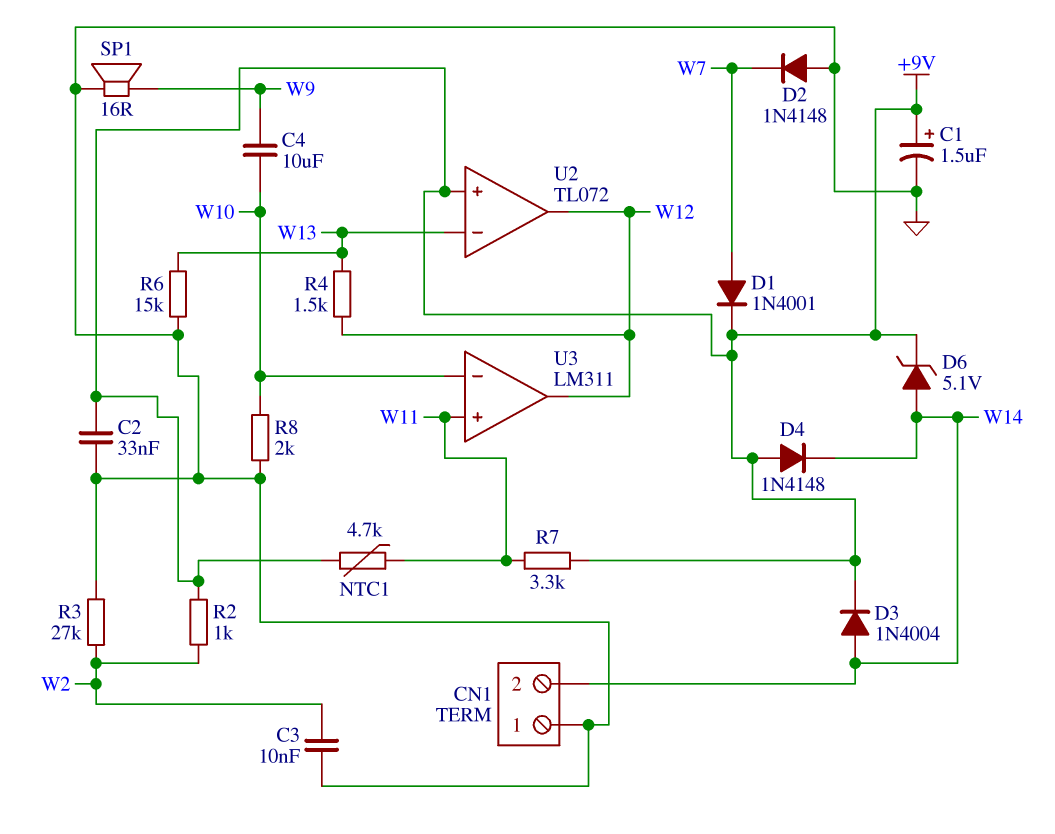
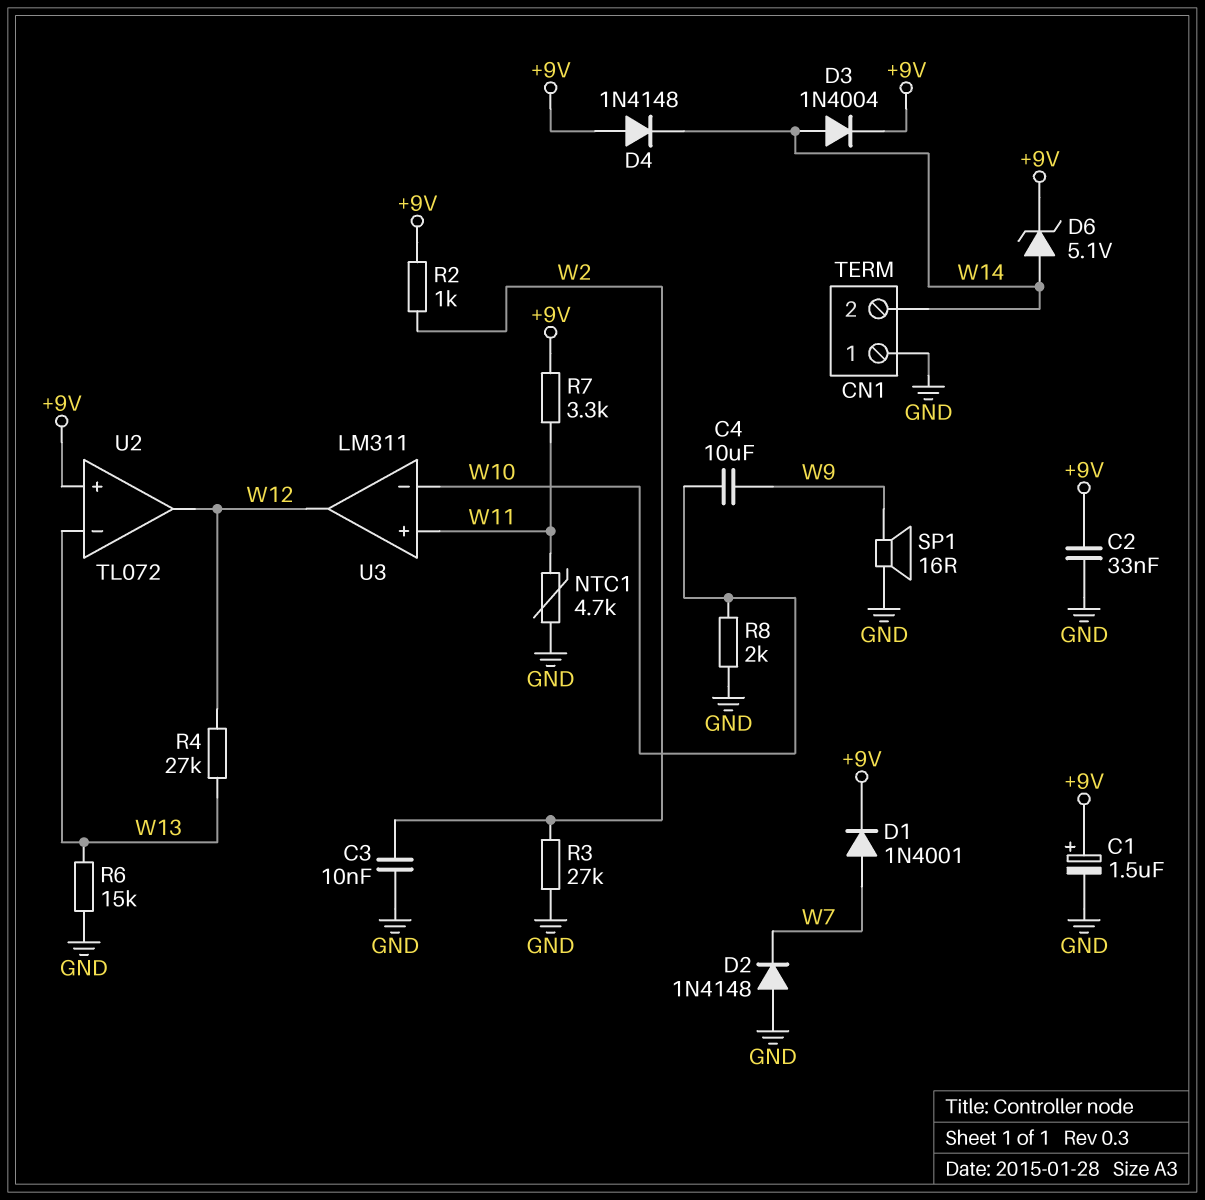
NTC1: 4.7k (+9V, W11) -> 4.7k (GND, W11)
R4: 1.5k (W12, W13) -> 27k (W12, W13)

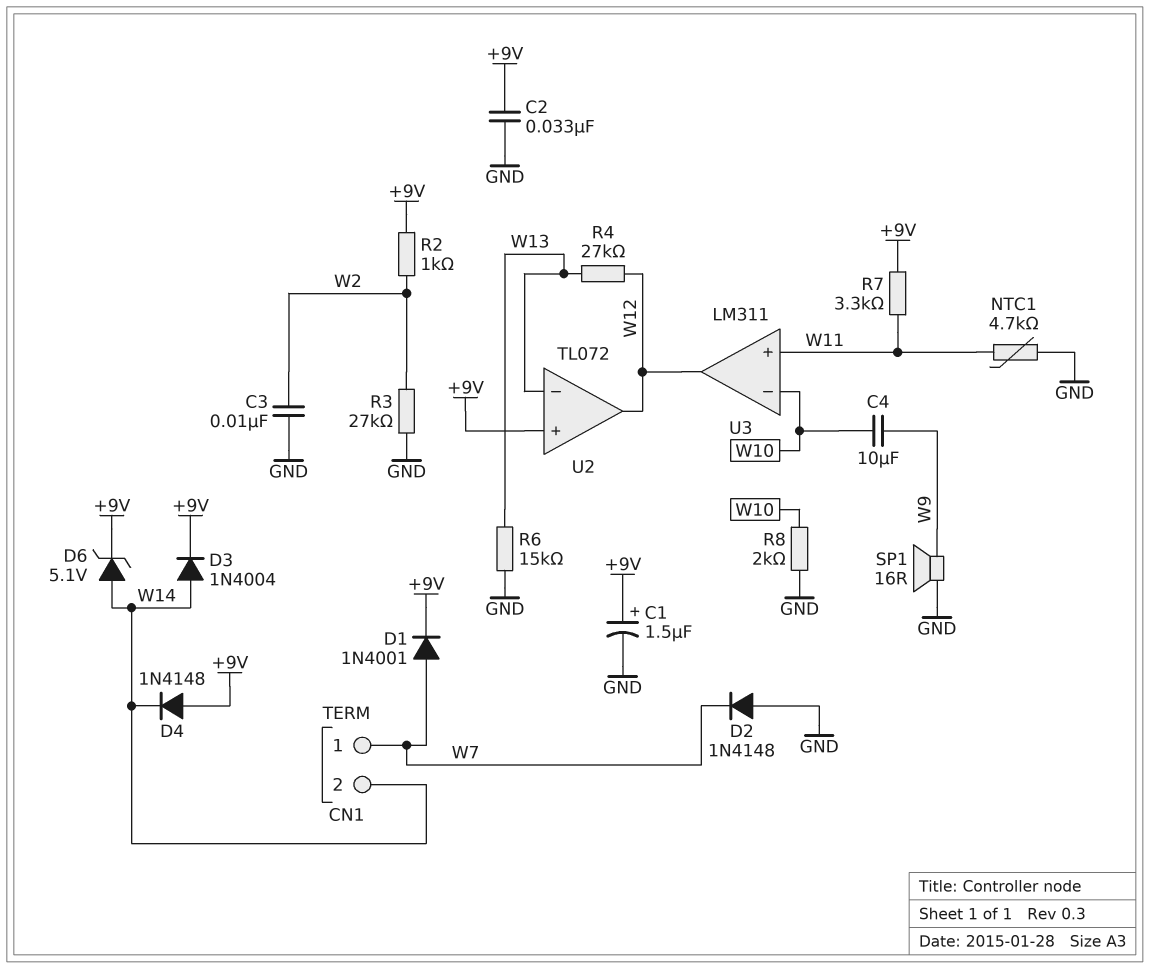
CN1 pin 1: GND -> W7

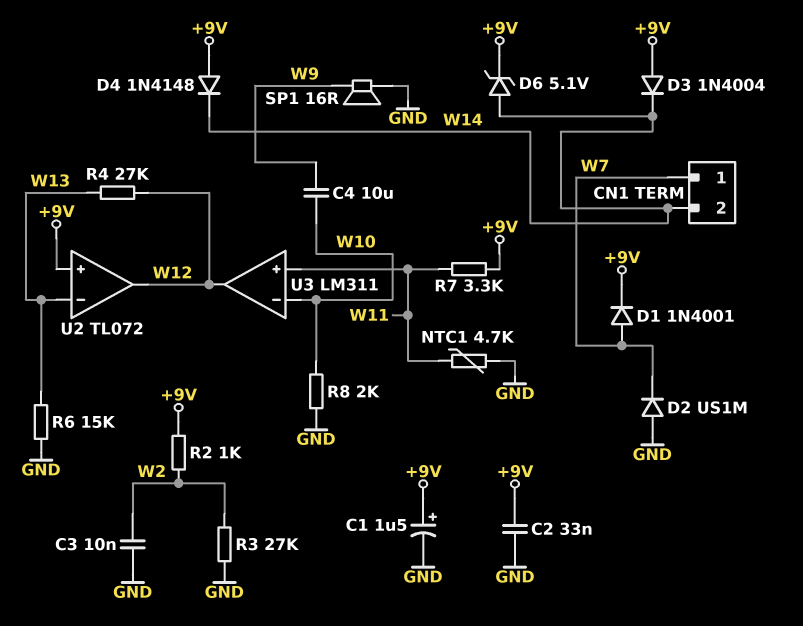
D2: diode 1N4148 (A GND, K W7) -> diode US1M (A GND, K W7)
D3: diode 1N4004 (A W14, K +9V) -> diode 1N4004 (A +9V, K W14)

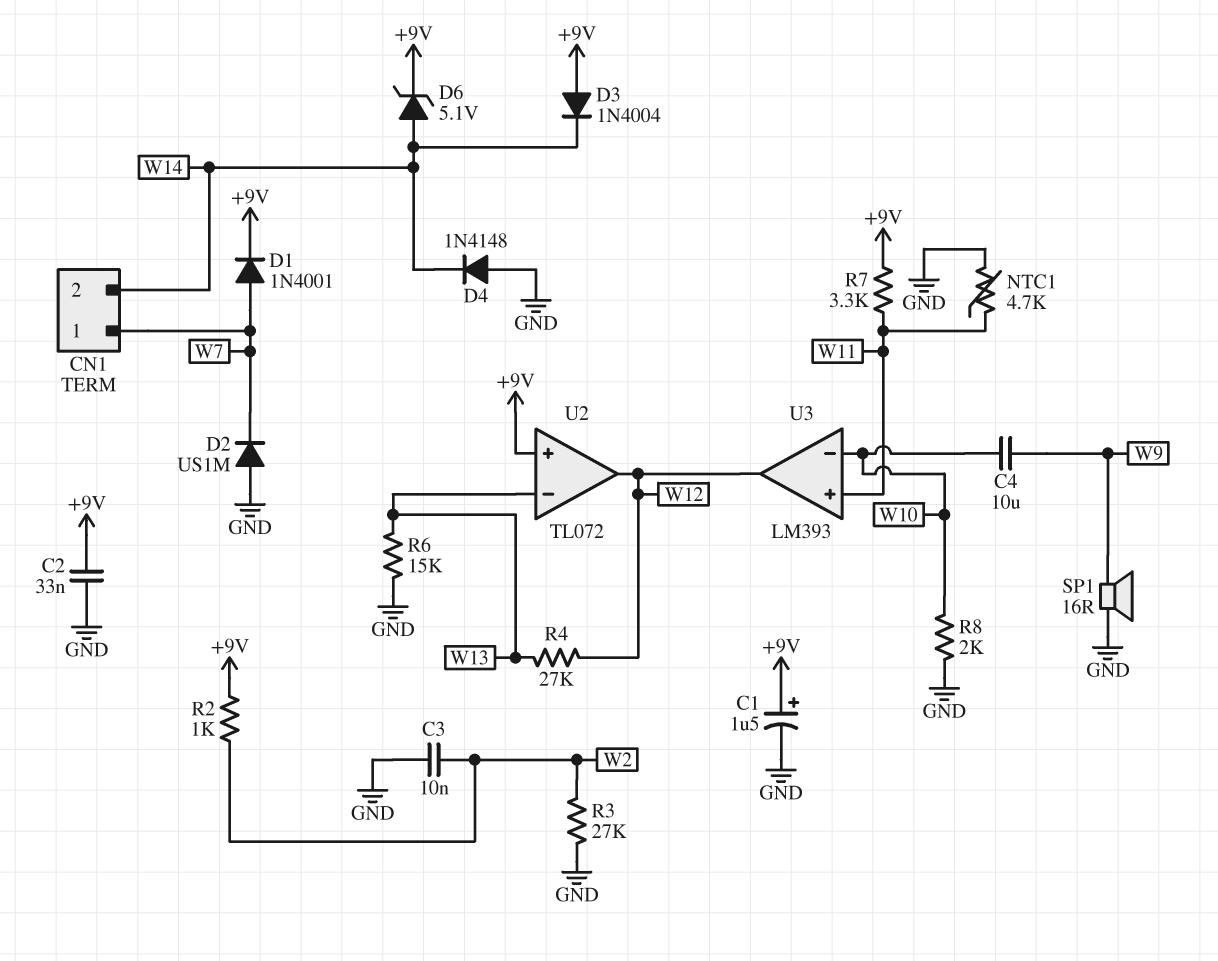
D4: diode 1N4148 (A +9V, K W14) -> diode 1N4148 (A GND, K W14)
U3: LM311 -> LM393

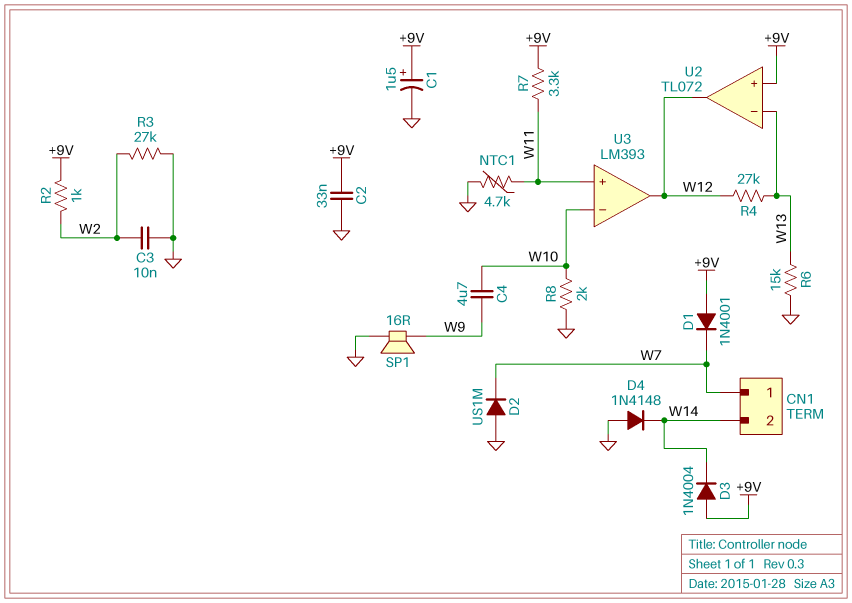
C4: 10uF (W9, W10) -> 4.7uF (W9, W10)
D1: diode 1N4001 (A W7, K +9V) -> diode 1N4001 (A +9V, K W7)
D6: zener 5.1V (A W14, K +9V) -> none

